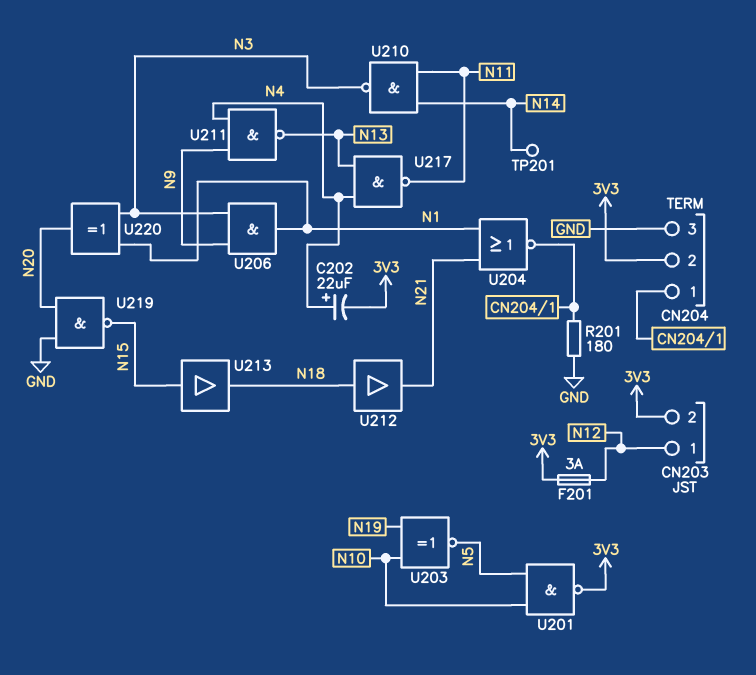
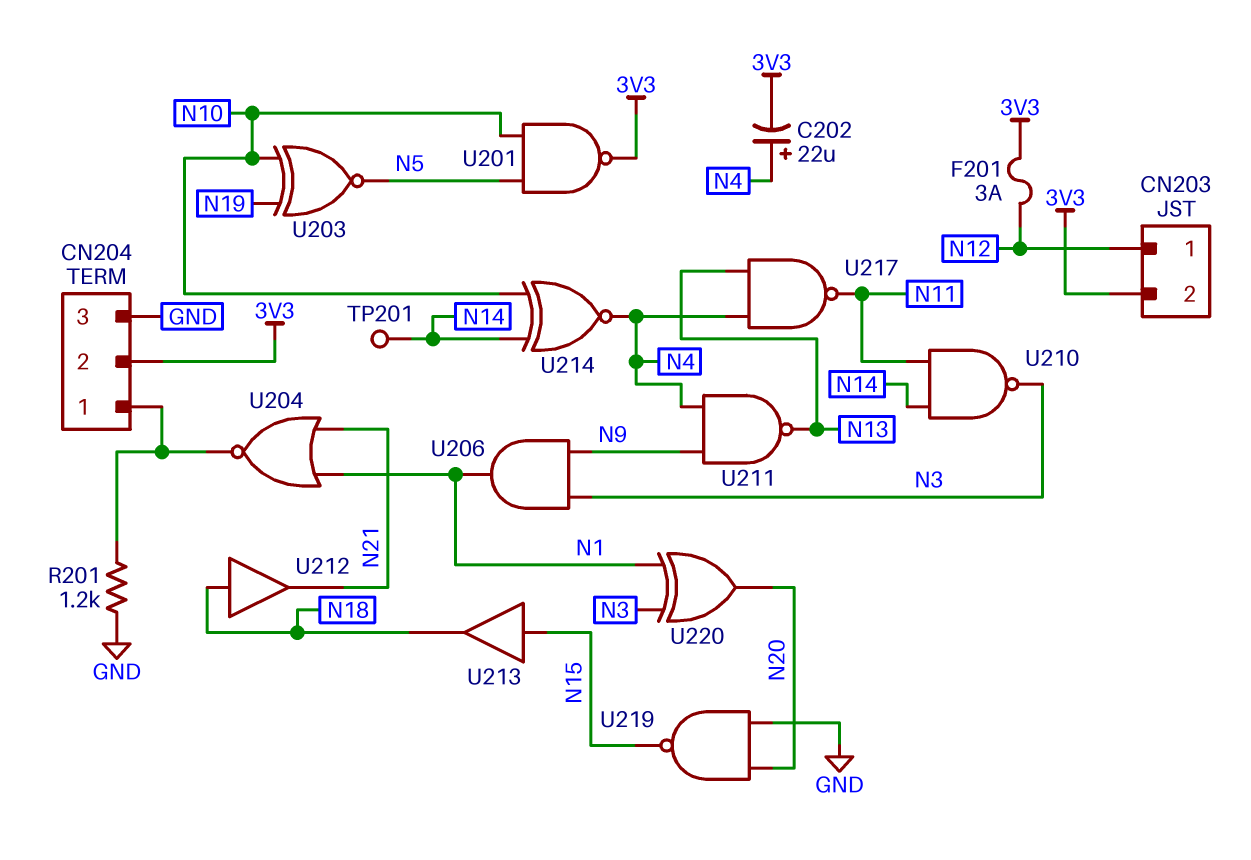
R201: 180 (CN204/1, GND) -> 1.2k (CN204/1, GND)
U214: none -> XNOR (in N10, in N14, out N4)

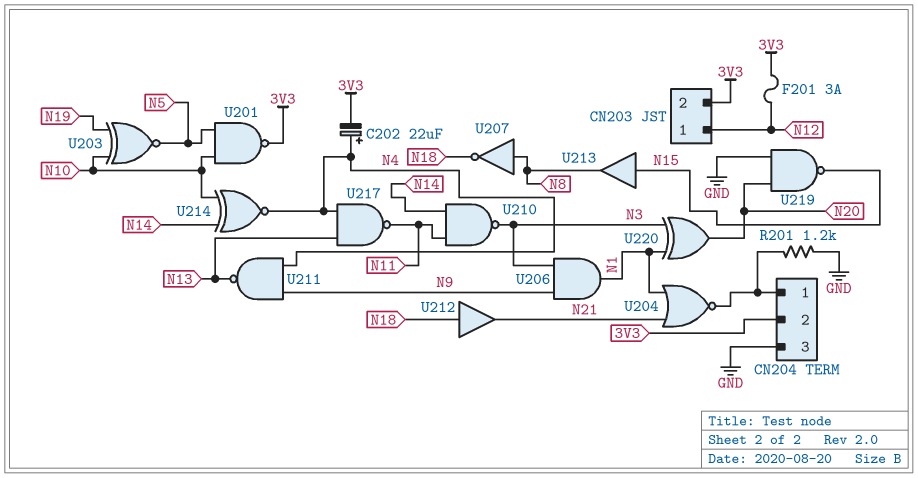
TP201: test point (N14) -> none
U207: none -> NOT (in N8, out N18)
U213: buffer (in N15, out N18) -> buffer (in N15, out N8)

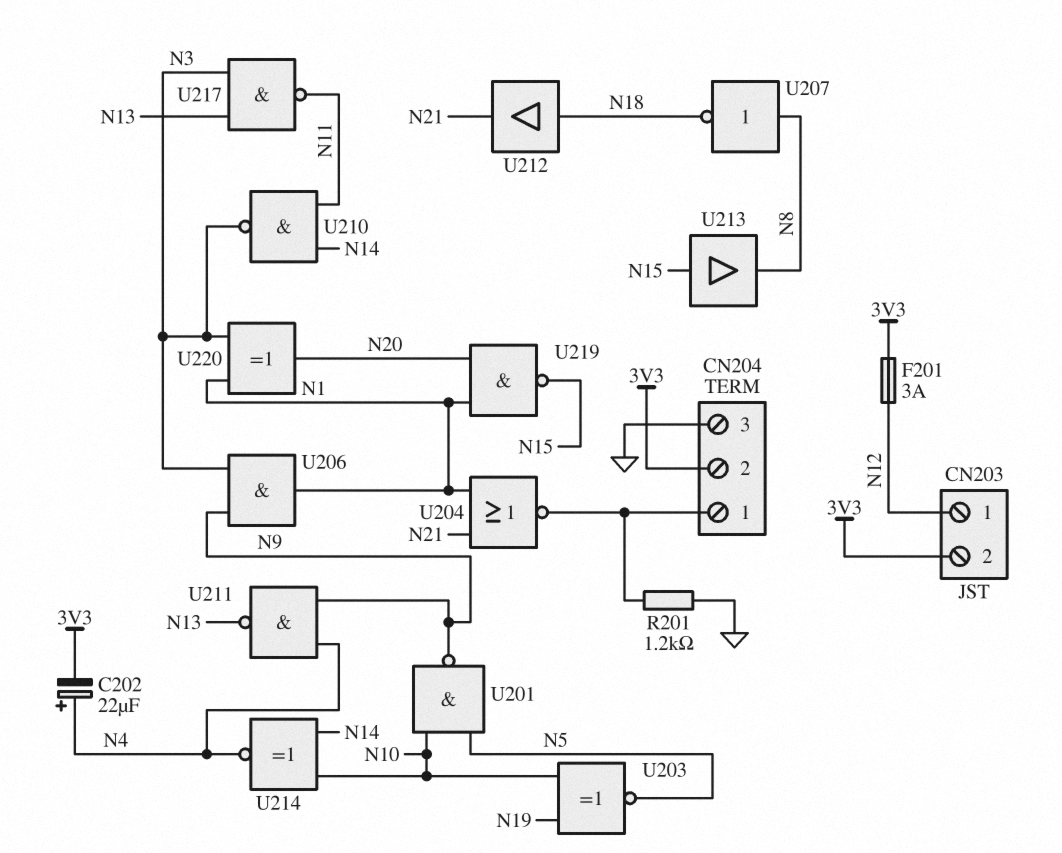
U201: NAND (in N5, in N10, out 3V3) -> NAND (in N5, in N10, out N9)
U217: NAND (in N4, in N13, out N11) -> NAND (in N3, in N13, out N11)
U219: NAND (in GND, in N20, out N15) -> NAND (in N1, in N20, out N15)

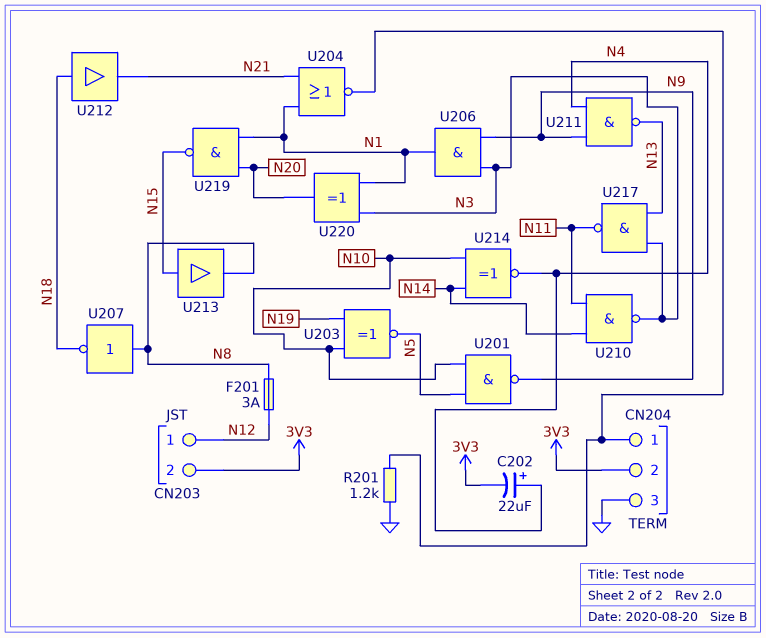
F201: 3A (3V3, N12) -> 3A (N8, N12)

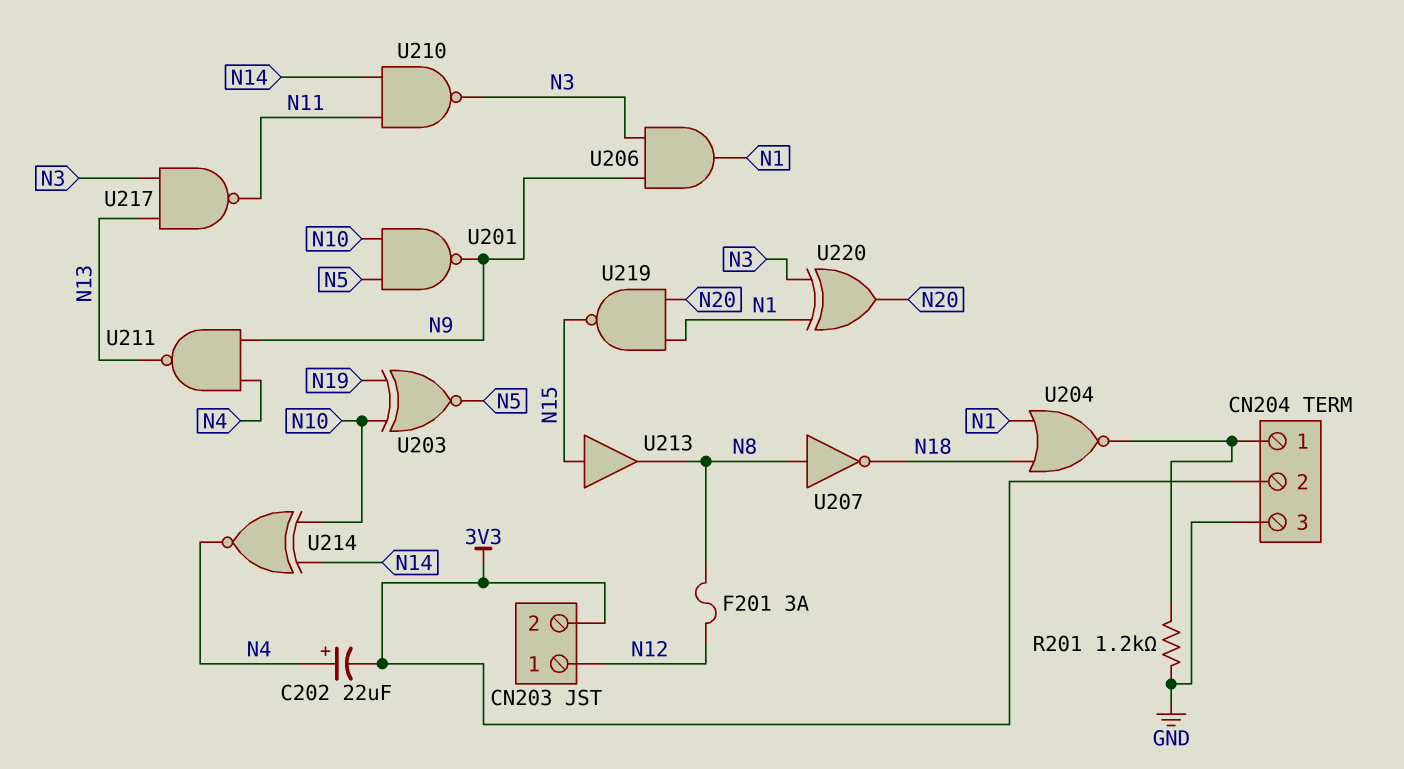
U204: NOR (in N1, in N21, out CN204/1) -> NOR (in N1, in N18, out CN204/1)
U212: buffer (in N18, out N21) -> none

